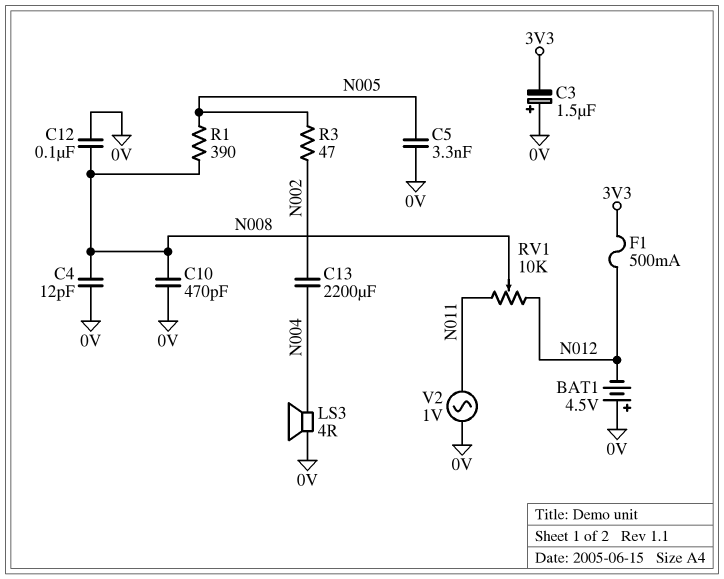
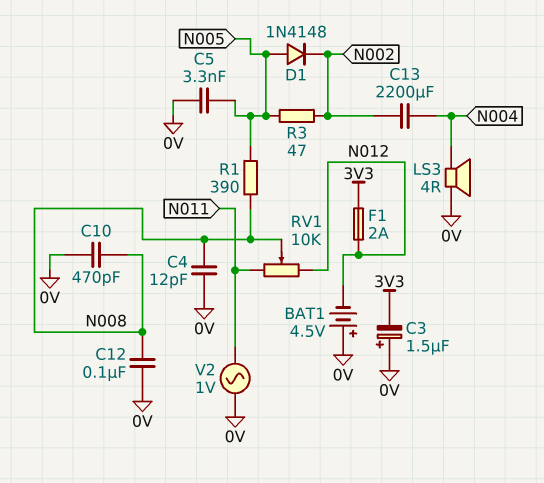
D1: none -> diode 1N4148 (A N005, K N002)
F1: 500mA (3V3, N012) -> 2A (3V3, N012)

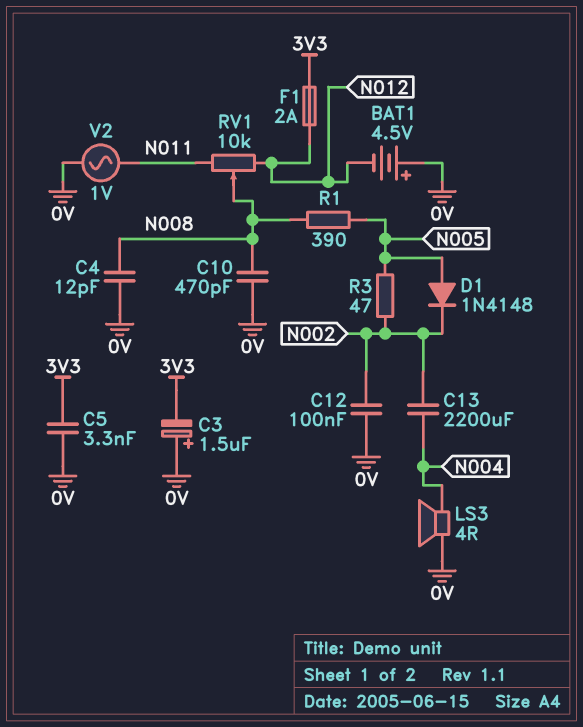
C5: 3.3nF (0V, N005) -> 3.3nF (0V, 3V3)
C12: 100nF (0V, N008) -> 100nF (0V, N002)

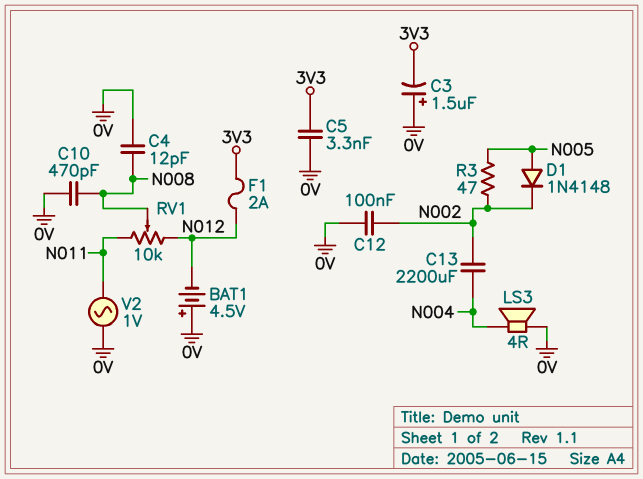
R1: 390 (N005, N008) -> none

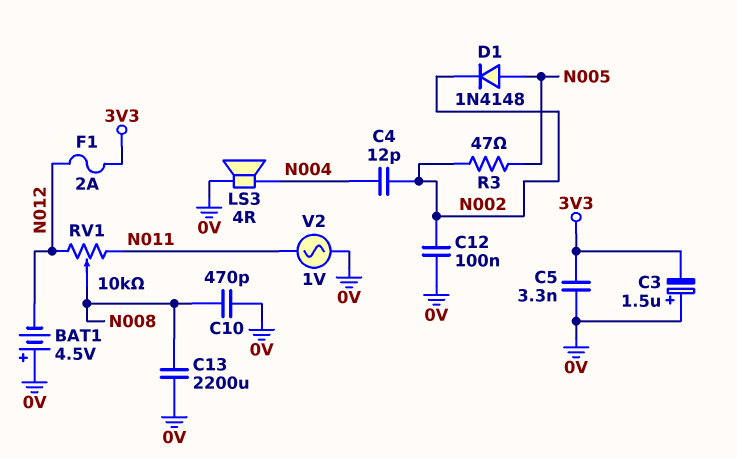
C4: 12pF (0V, N008) -> 12pF (N002, N004)
C13: 2200uF (N002, N004) -> 2200uF (0V, N008)

